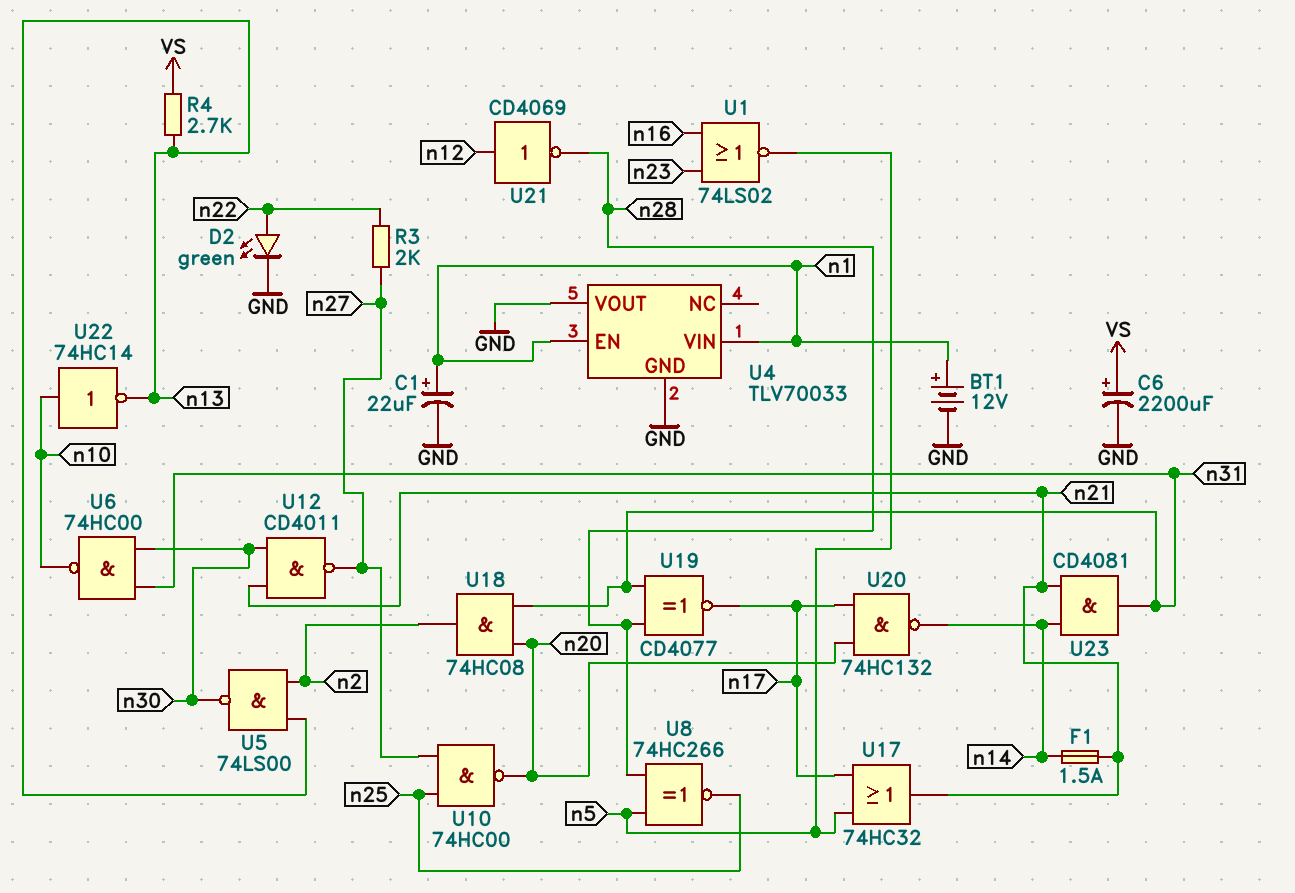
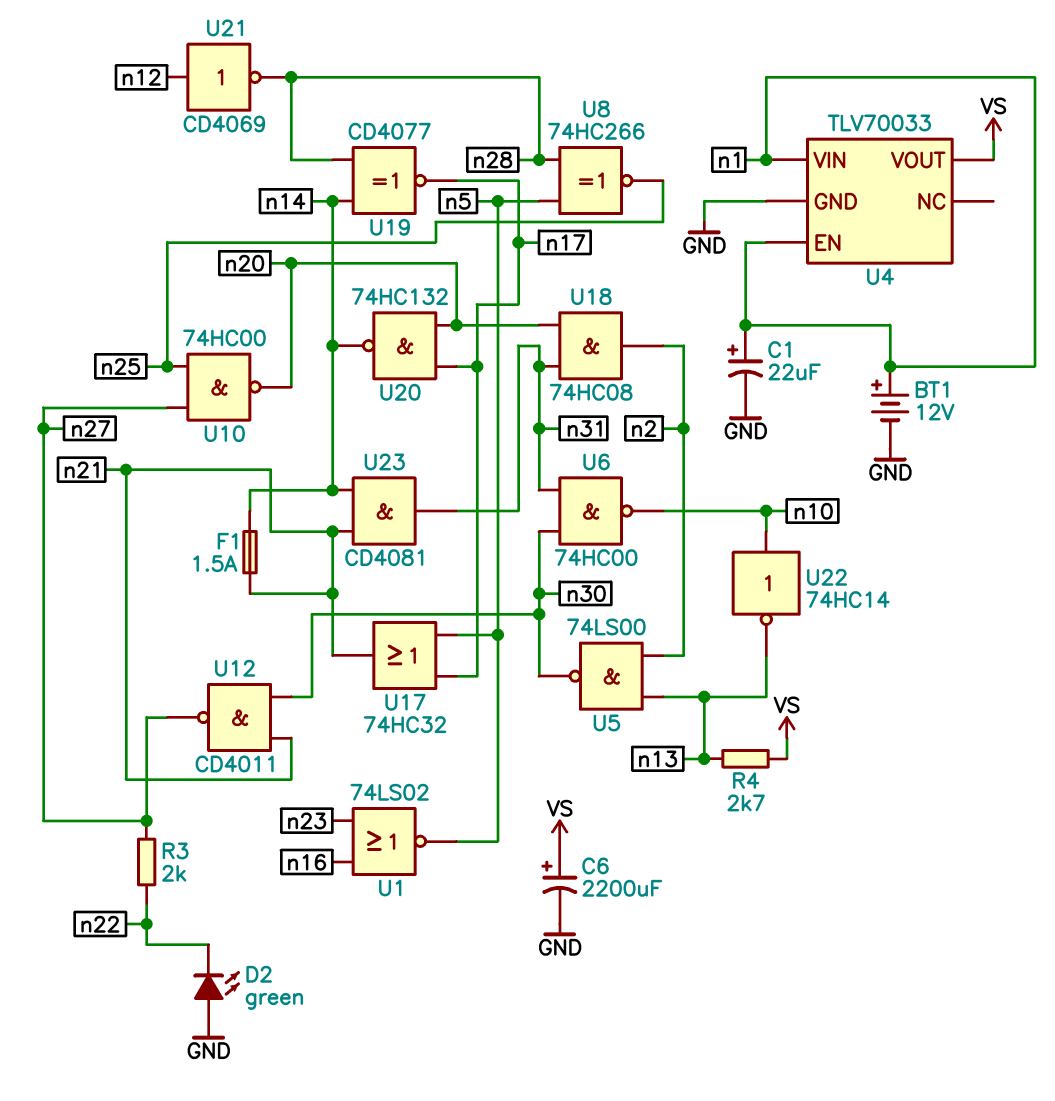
D2: LED green (A n22, K GND) -> LED green (A GND, K n22)
U4 pin VOUT: GND -> VS
U19: XNOR CD4077 (in n28, in n31, out n17) -> XNOR CD4077 (in n14, in n28, out n17)

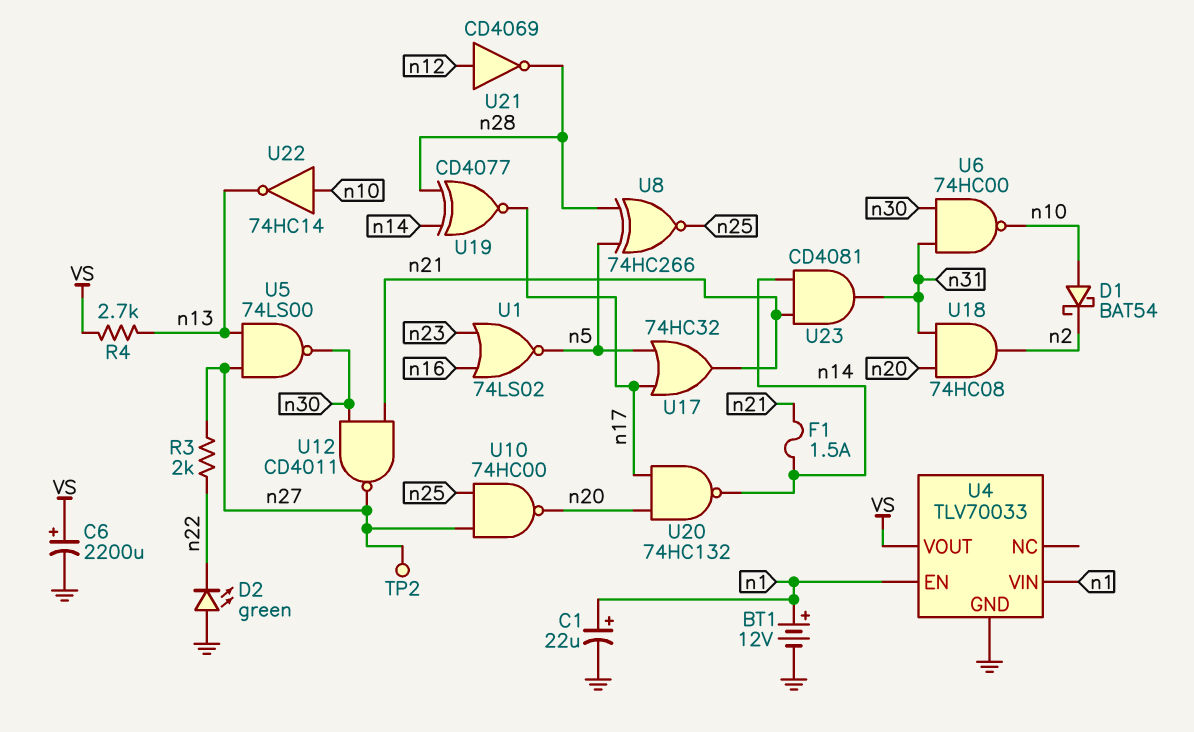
D1: none -> schottky BAT54 (A n10, K n2)
TP2: none -> test point (n27)
U5: NAND 74LS00 (in n2, in n13, out n30) -> NAND 74LS00 (in n13, in n27, out n30)

